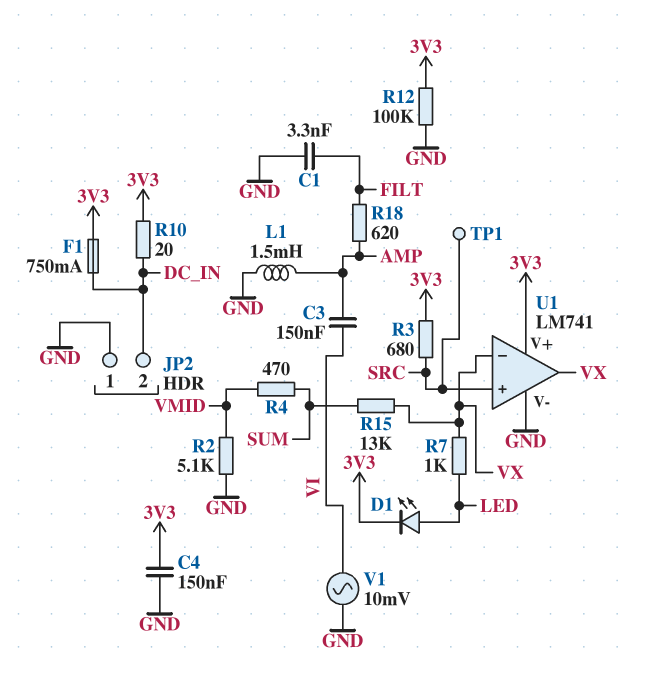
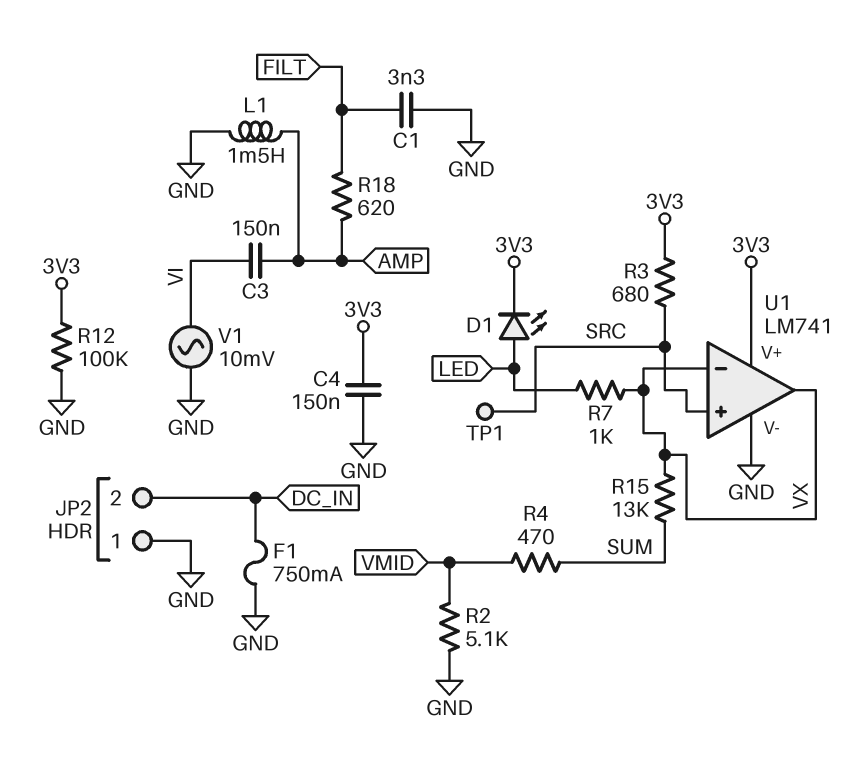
F1: 750mA (3V3, DC_IN) -> 750mA (DC_IN, GND)
R10: 20 (3V3, DC_IN) -> none

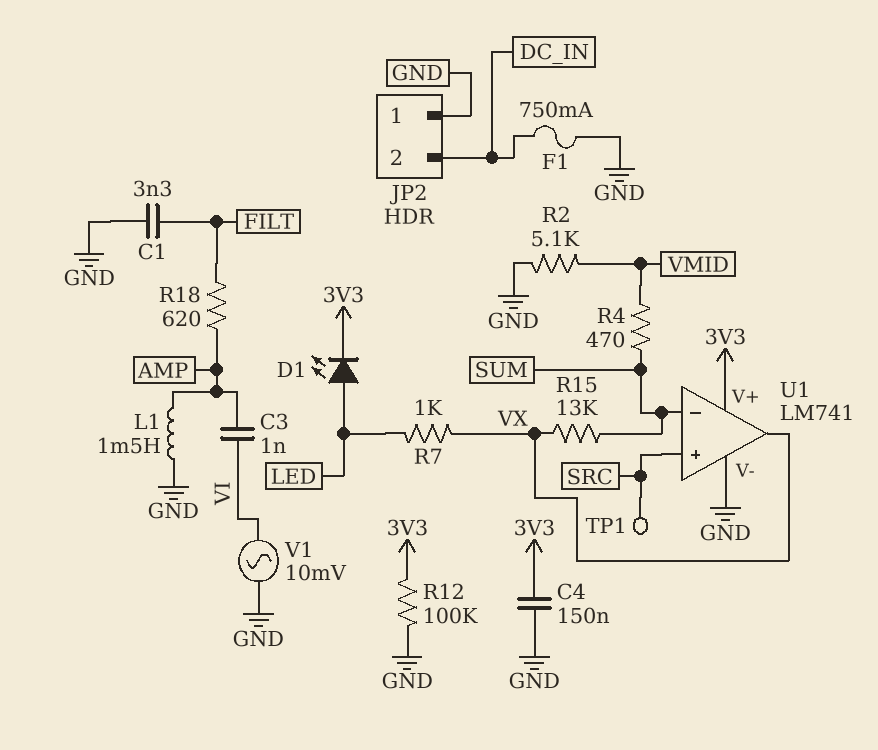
C3: 150nF (AMP, VI) -> 1nF (AMP, VI)
R3: 680 (3V3, SRC) -> none
U1 pin in-: VX -> SUM

